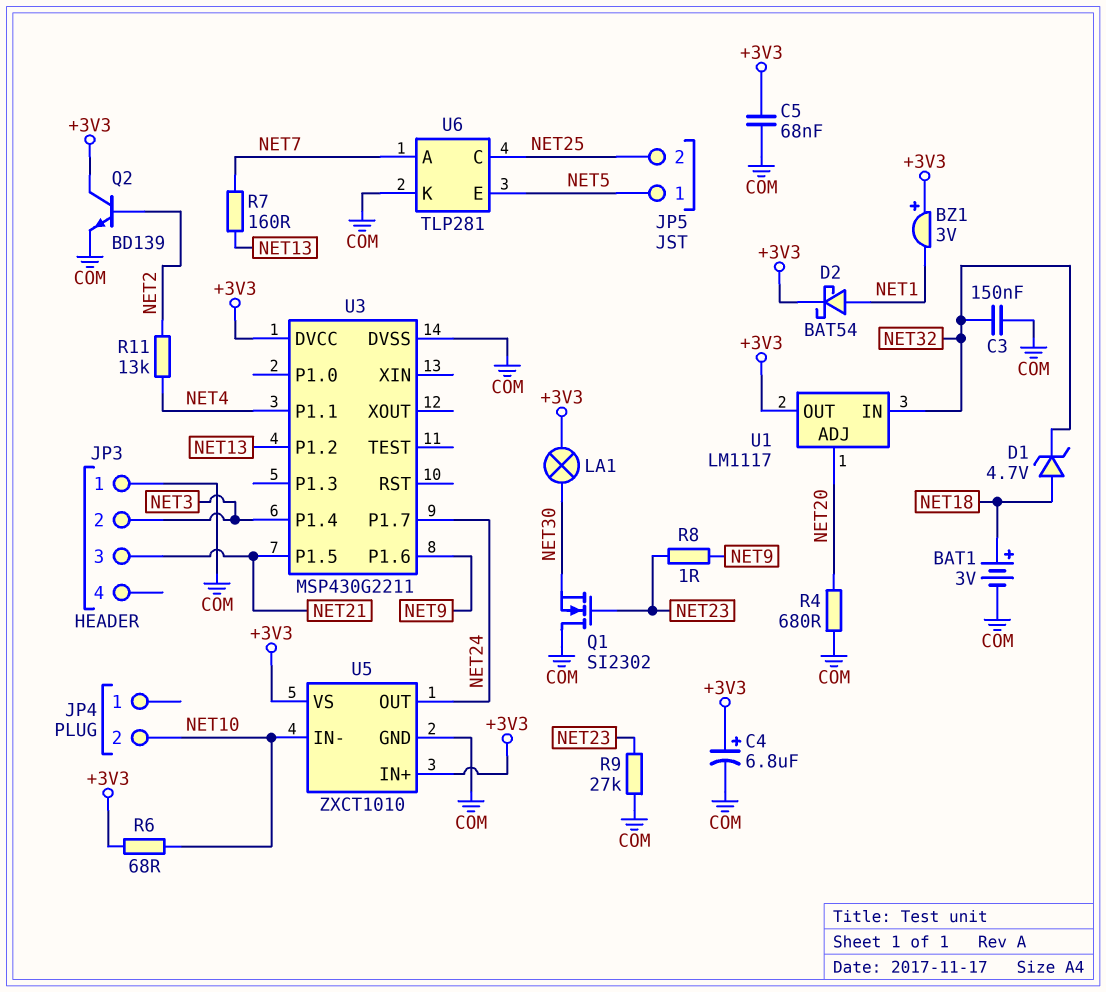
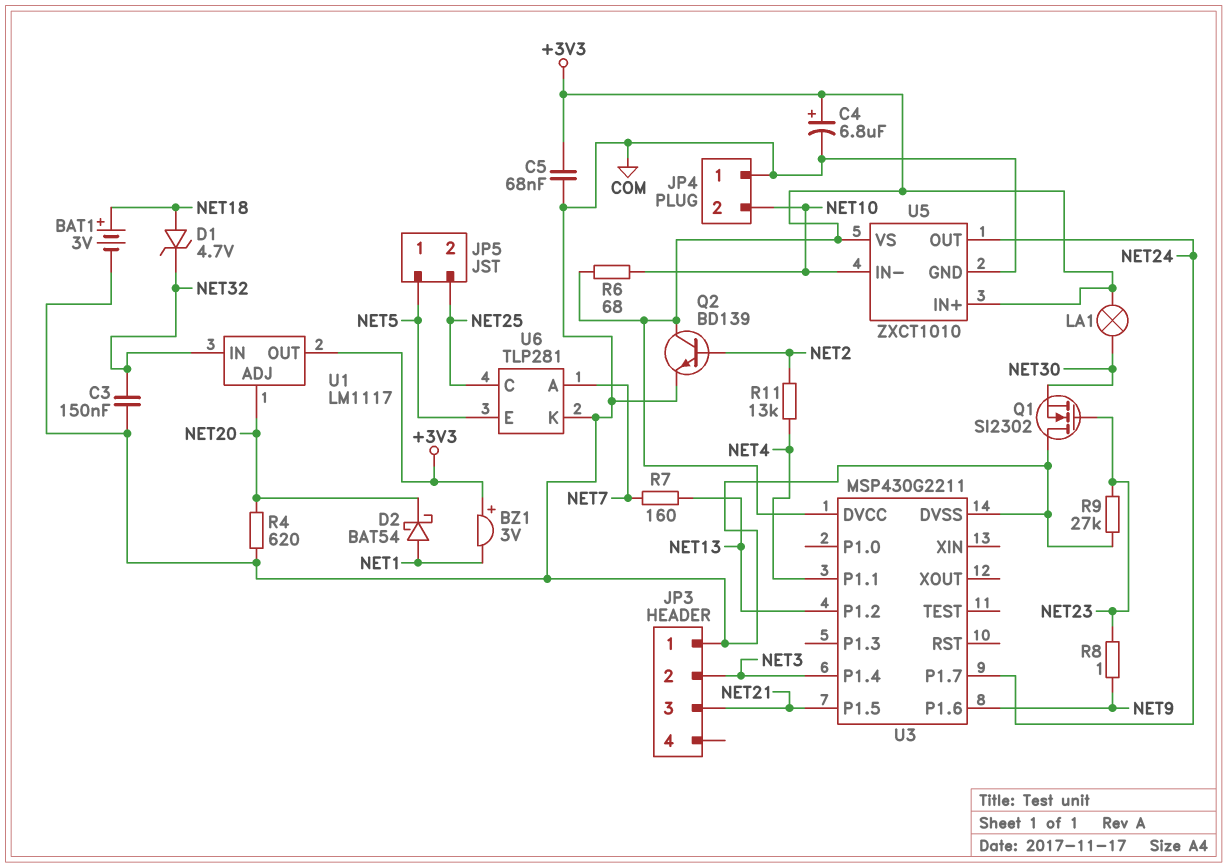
D2: schottky BAT54 (A NET1, K +3V3) -> schottky BAT54 (A NET1, K NET20)
JP4 pin 1: none -> COM
R4: 680 (COM, NET20) -> 620 (COM, NET20)

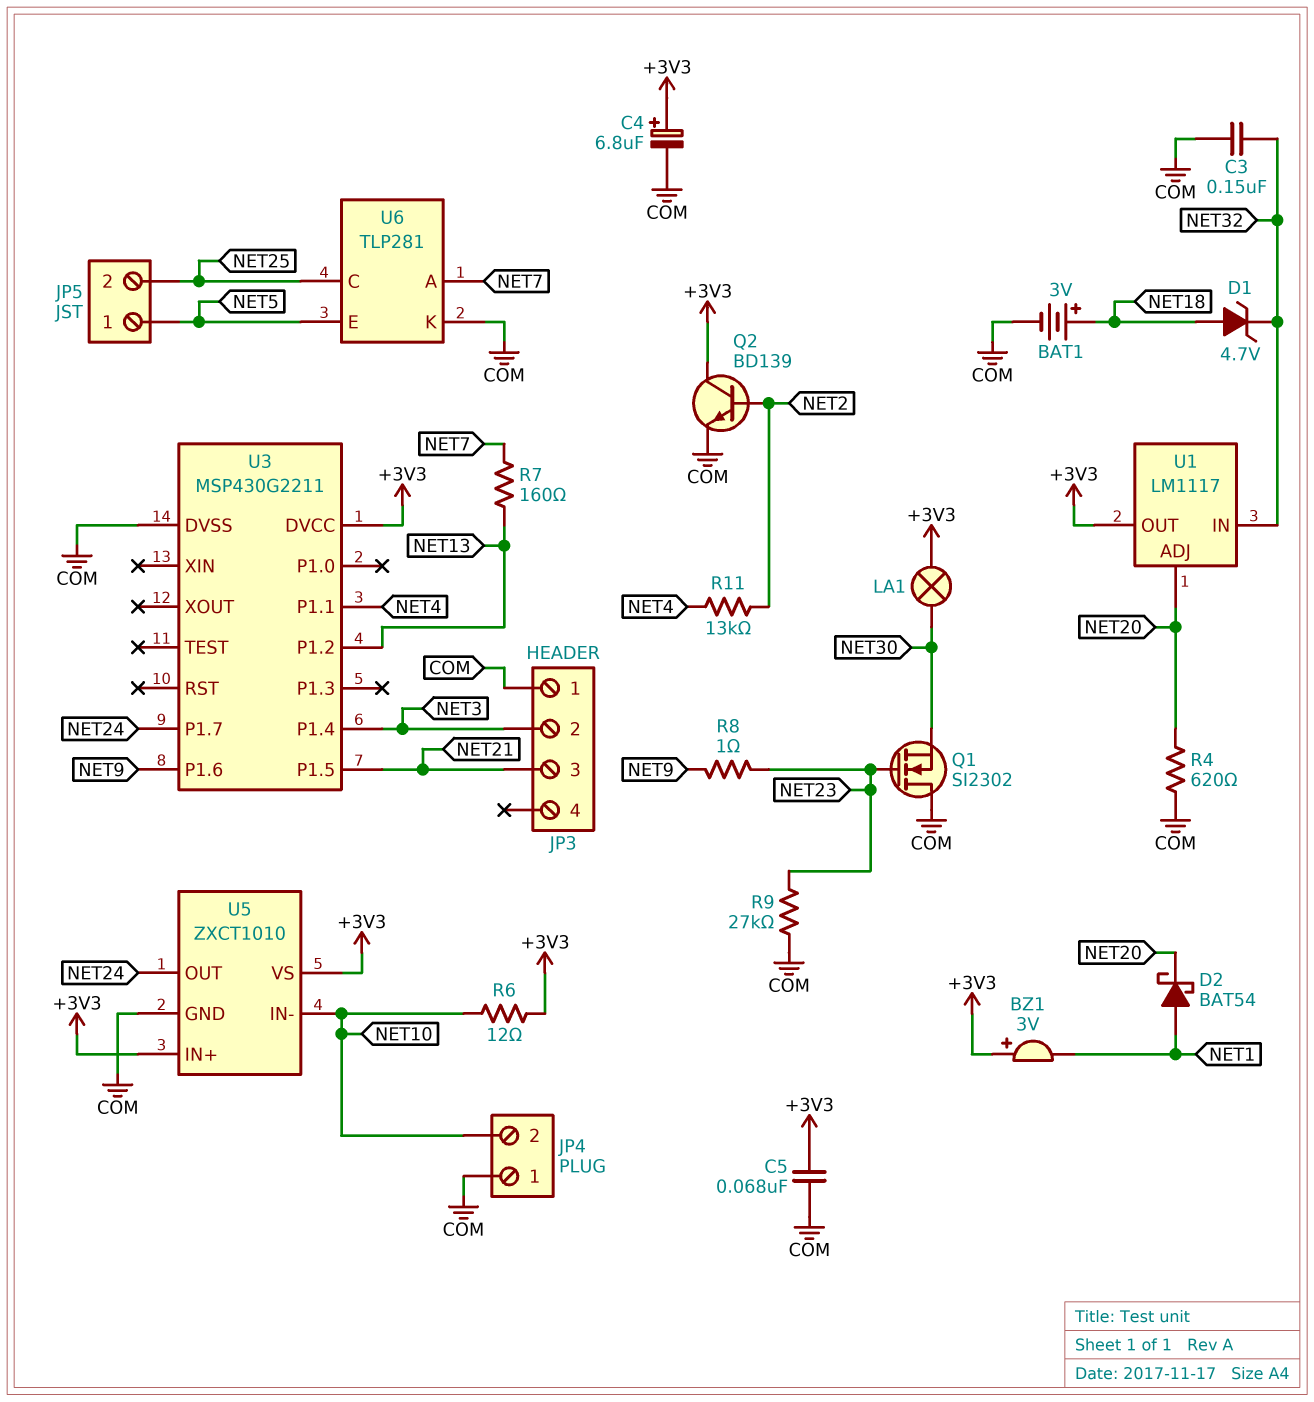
R6: 68 (+3V3, NET10) -> 12 (+3V3, NET10)

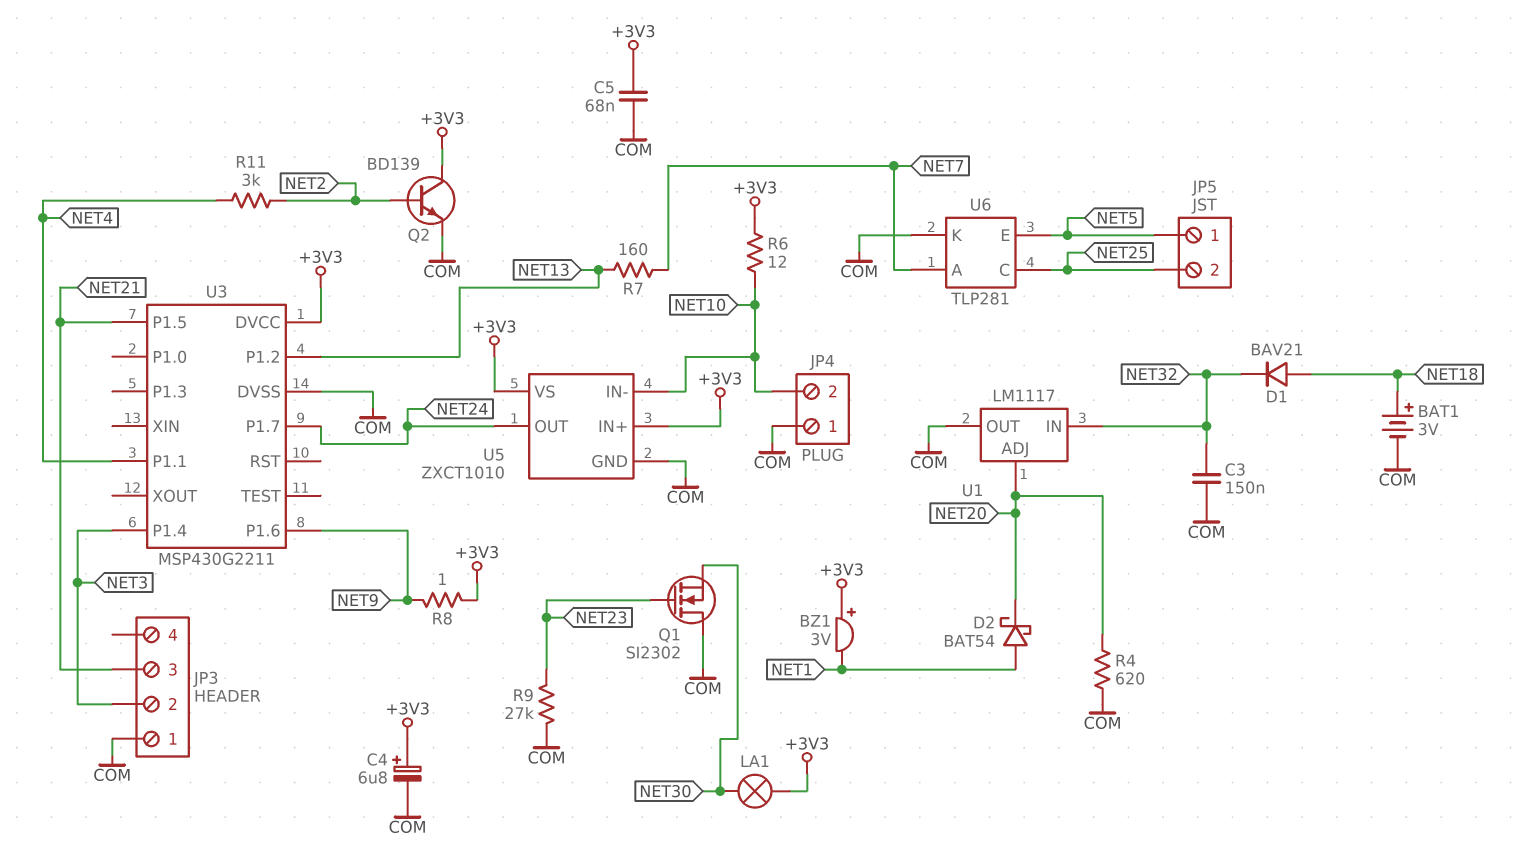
D1: zener 4.7V (A NET18, K NET32) -> diode BAV21 (A NET18, K NET32)
R8: 1 (NET9, NET23) -> 1 (+3V3, NET9)
R11: 13k (NET2, NET4) -> 3k (NET2, NET4)
U1 pin OUT: +3V3 -> COM

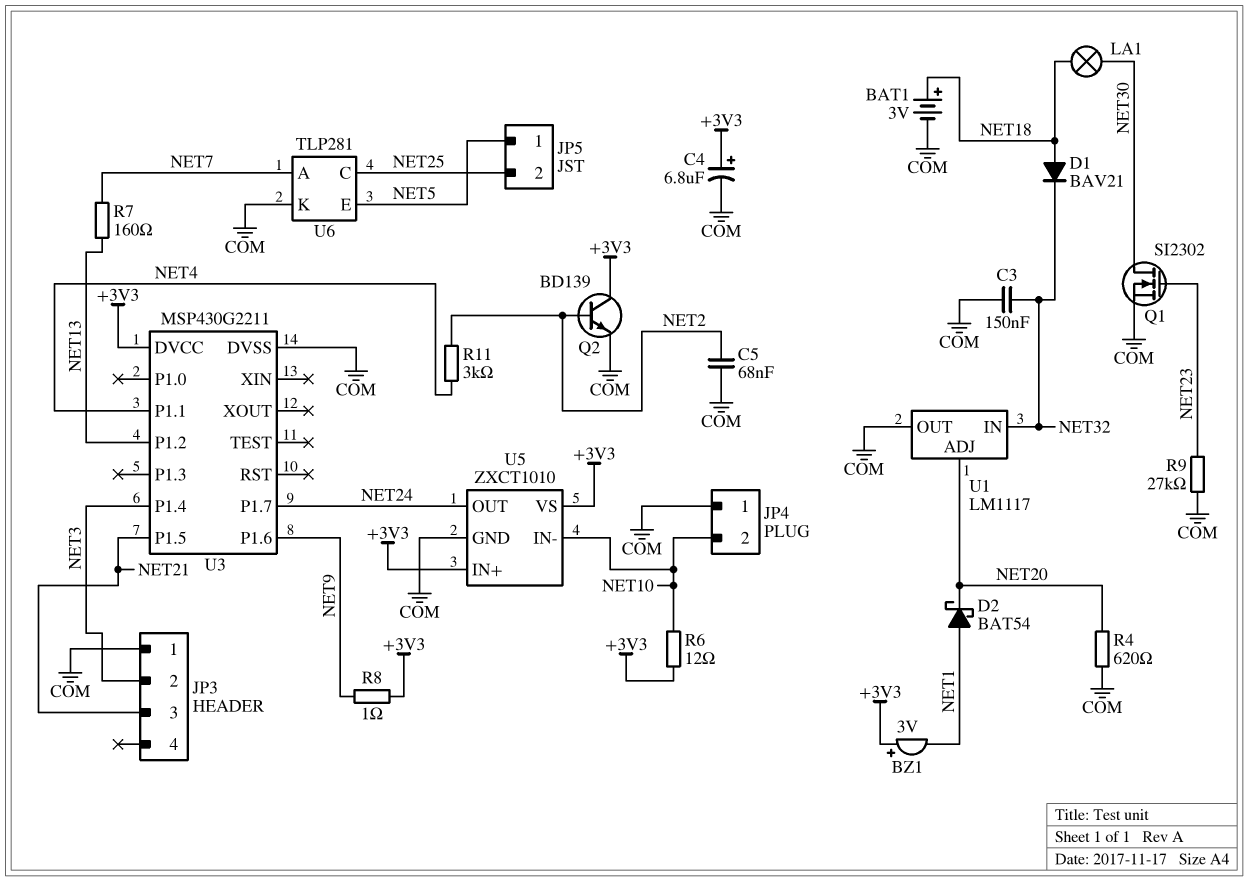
C5: 68nF (+3V3, COM) -> 68nF (COM, NET2)
LA1: lamp (+3V3, NET30) -> lamp (NET18, NET30)
Q1: NMOS SI2302 (G NET23, D COM, S NET30) -> NMOS SI2302 (G NET23, D NET30, S COM)

